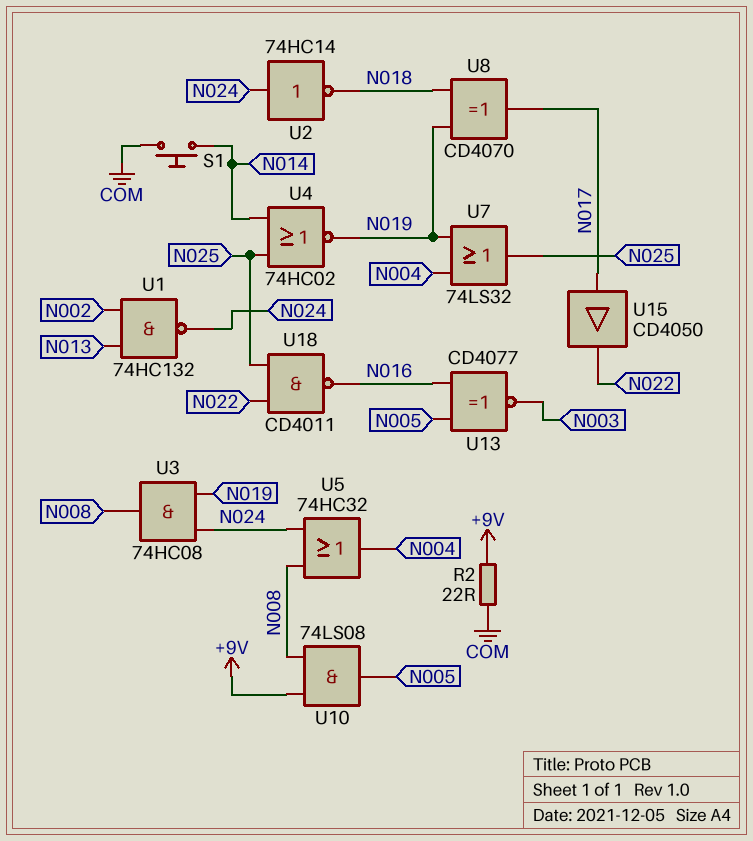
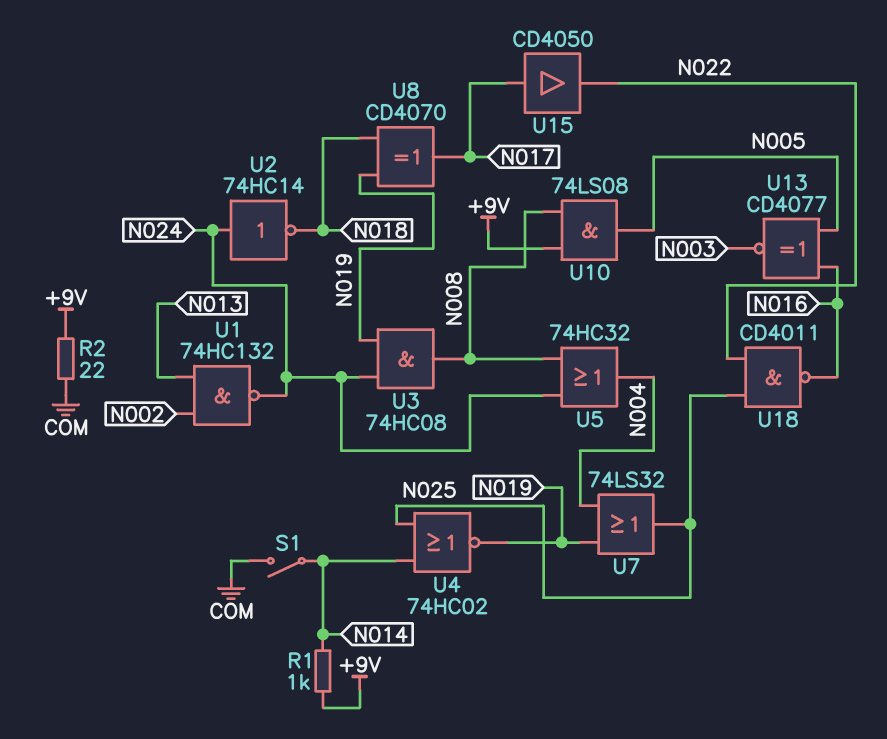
R1: none -> 1k (+9V, N014)
S1: button (COM, N014) -> switch (COM, N014)

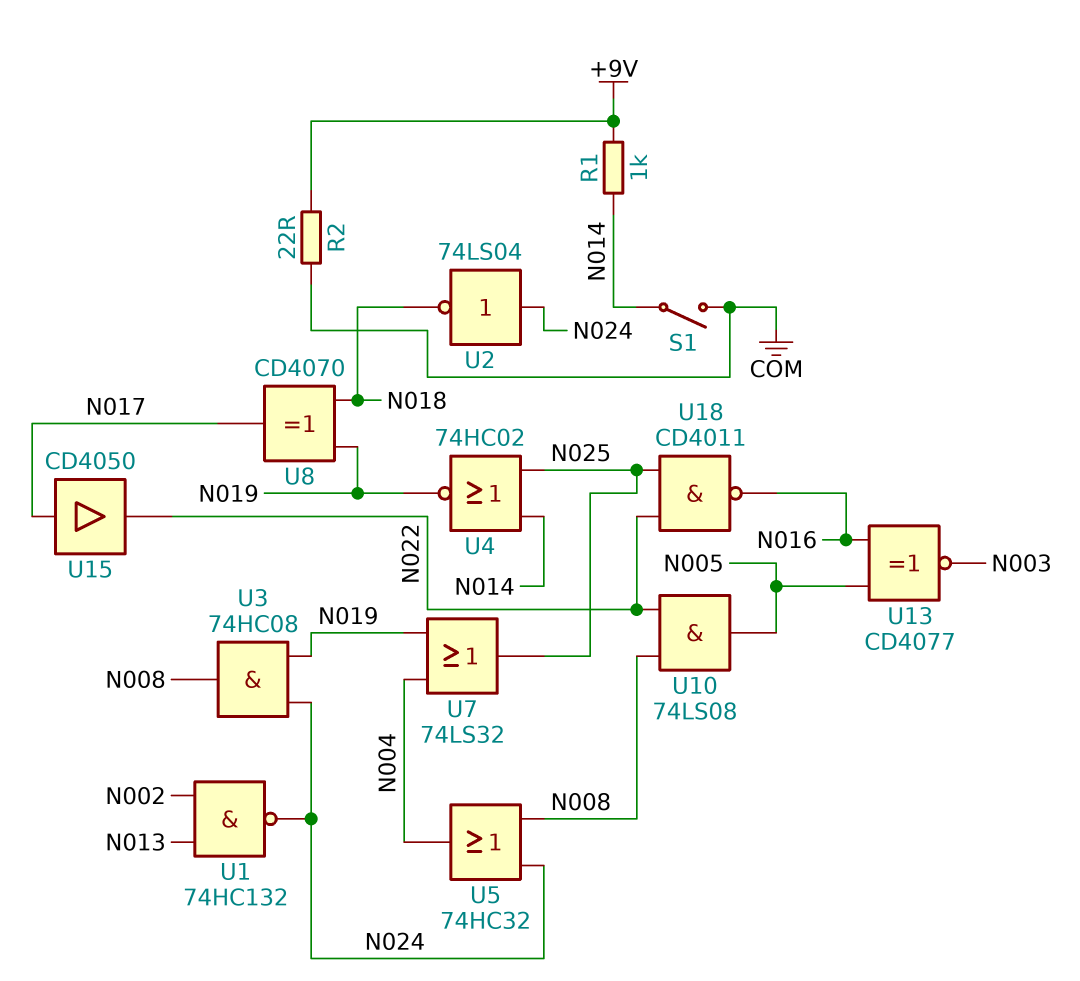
U2: NOT 74HC14 (in N024, out N018) -> NOT 74LS04 (in N024, out N018)
U10: AND 74LS08 (in +9V, in N008, out N005) -> AND 74LS08 (in N008, in N022, out N005)

